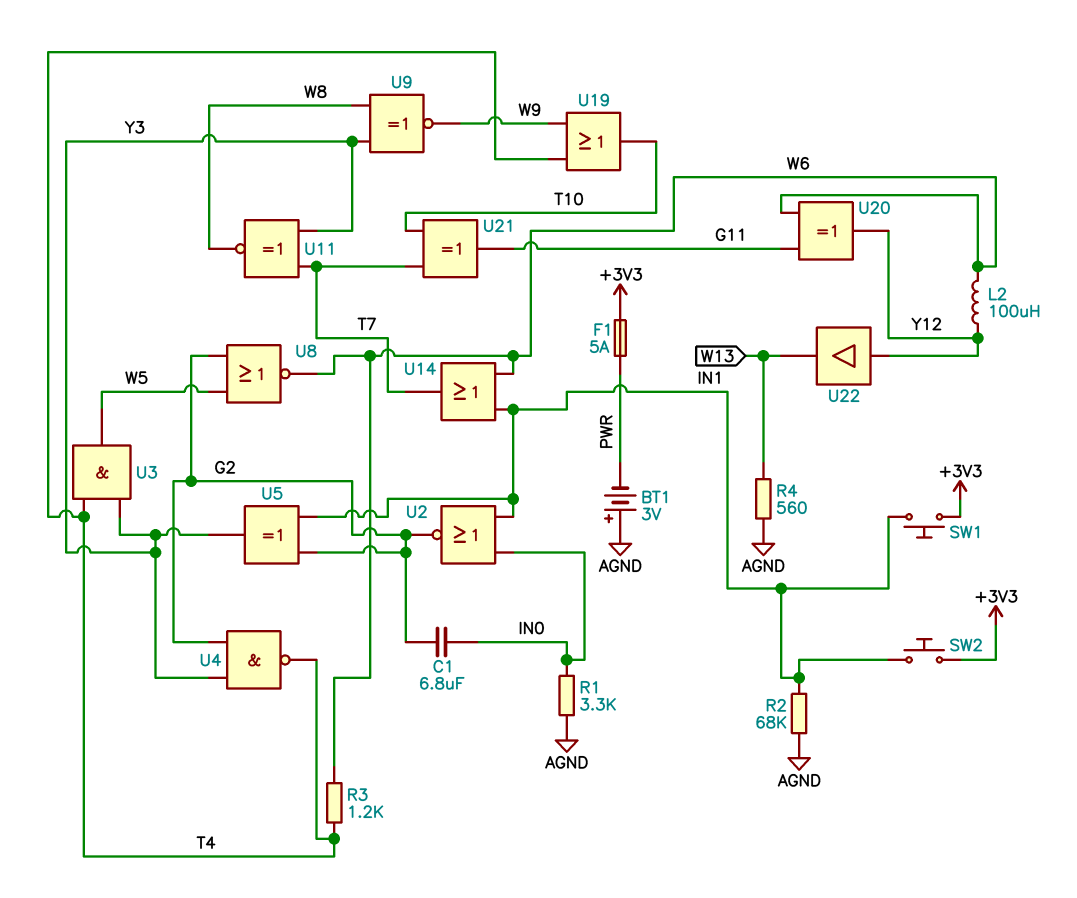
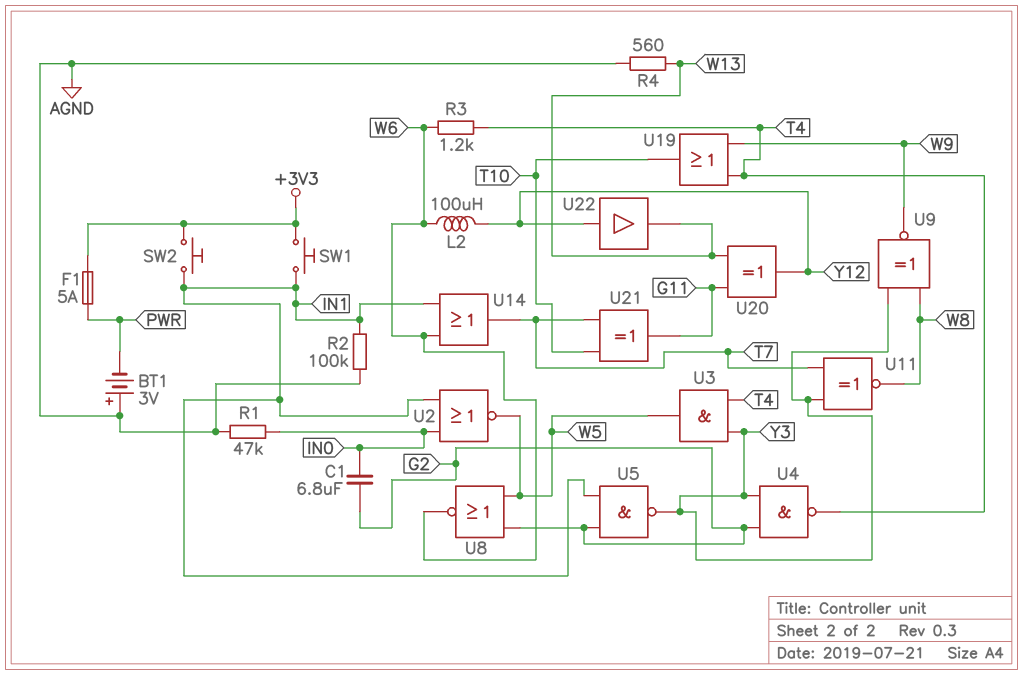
R1: 3.3k (AGND, IN0) -> 47k (AGND, IN0)
R2: 68k (AGND, IN1) -> 100k (AGND, IN1)
U2: NOR (in IN0, in IN1, out G2) -> NOR (in IN0, in IN1, out W5)
U5: XOR (in G2, in IN1, out Y3) -> NAND (in G2, in IN1, out Y3)
U20: XOR (in G11, in W6, out Y12) -> XOR (in G11, in W13, out Y12)

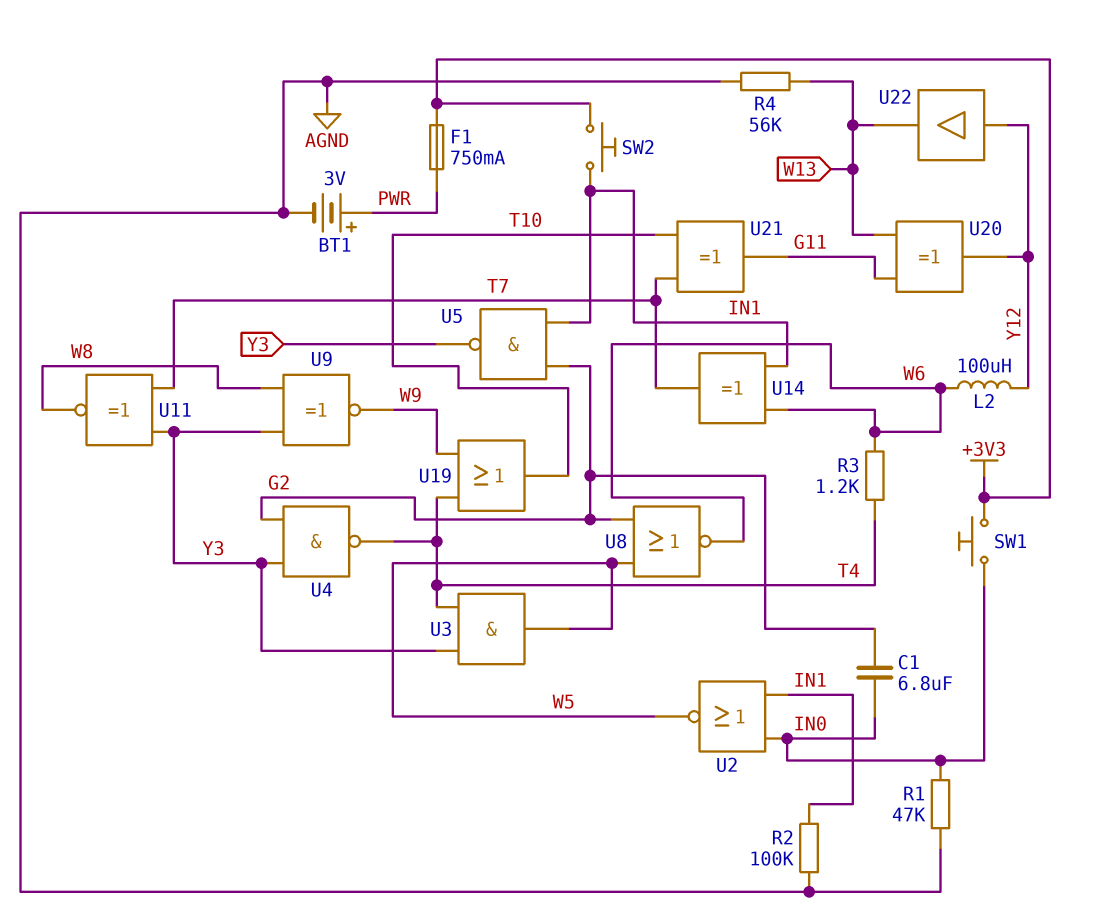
BT1: 3V (plus AGND, minus PWR) -> 3V (plus PWR, minus AGND)
F1: 5A (+3V3, PWR) -> 750mA (+3V3, PWR)
R4: 560 (AGND, W13) -> 56k (AGND, W13)
SW1: button (+3V3, IN1) -> button (+3V3, IN0)
U14: OR (in IN1, in W6, out T7) -> XOR (in IN1, in W6, out T7)

